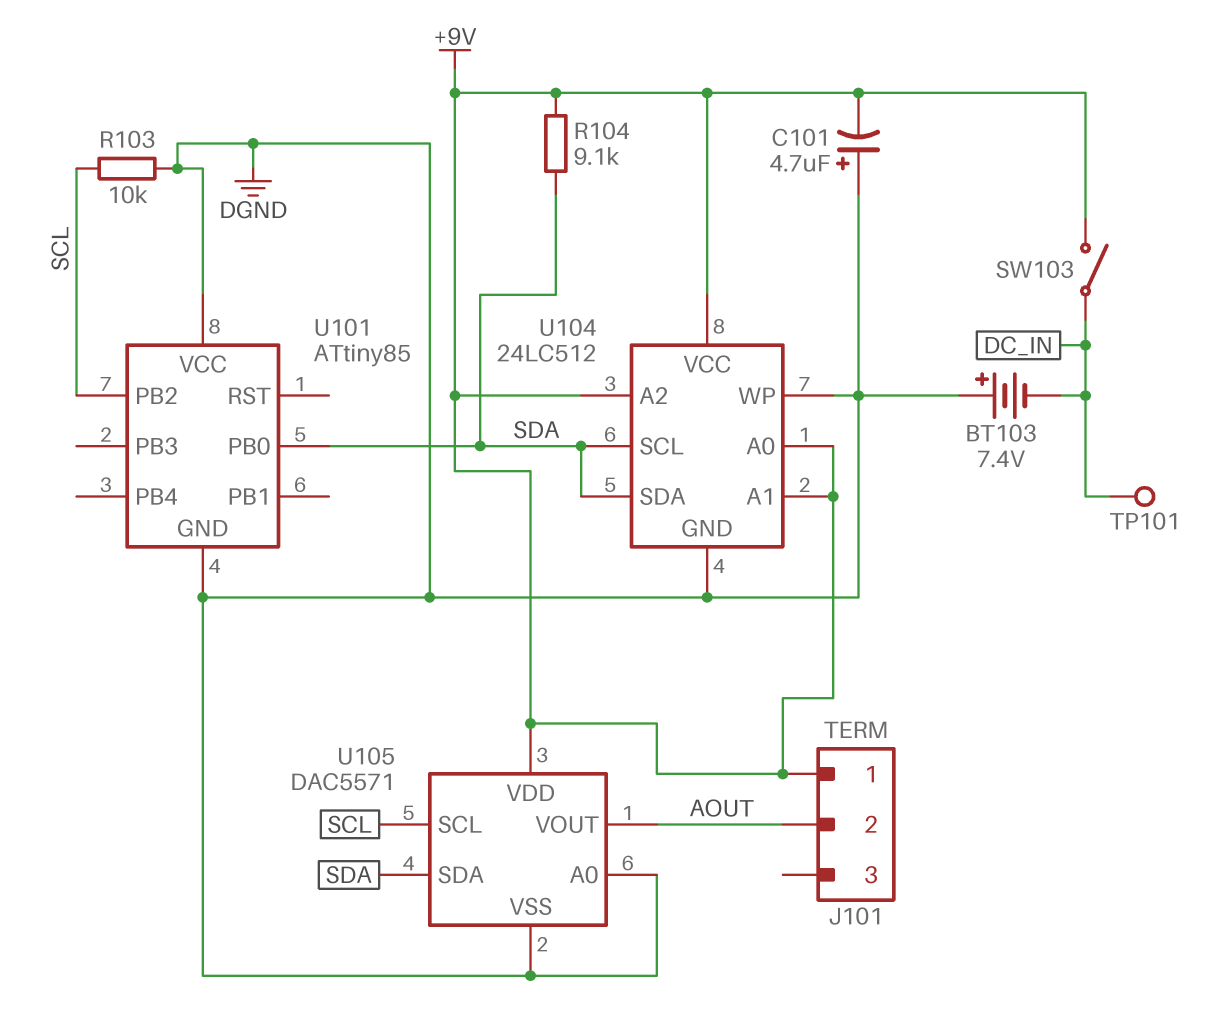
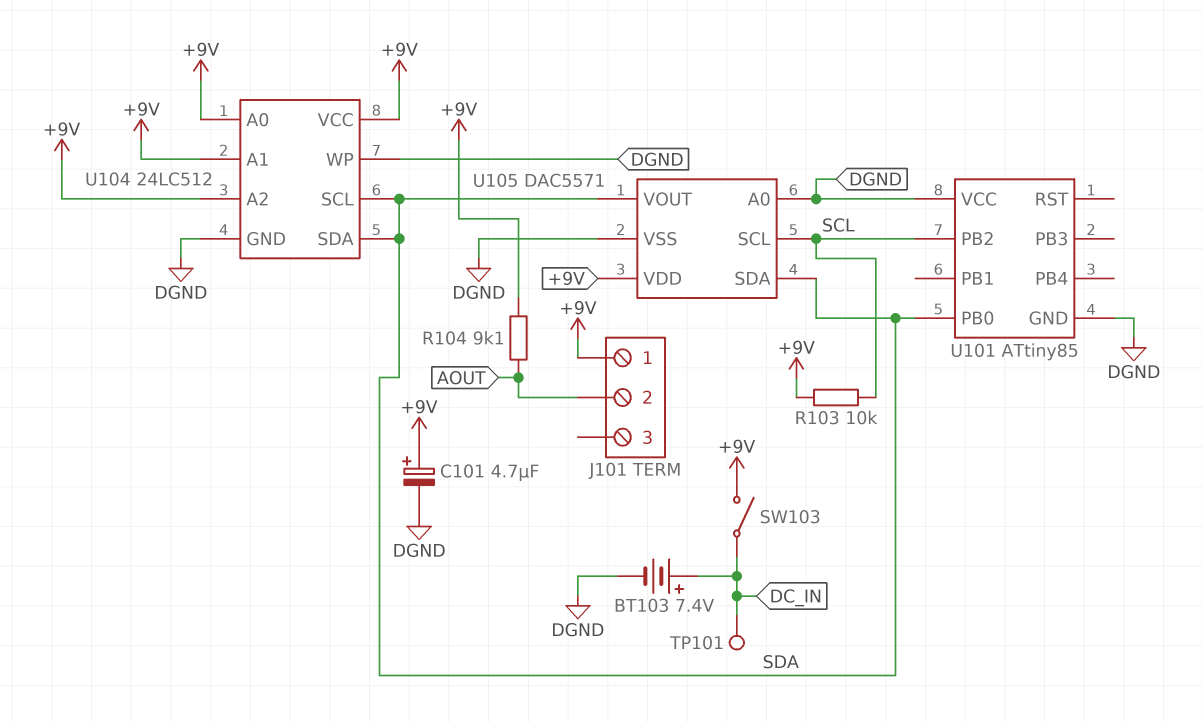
BT103: 7.4V (plus DGND, minus DC_IN) -> 7.4V (plus DC_IN, minus DGND)
C101: 4.7uF (plus DGND, minus +9V) -> 4.7uF (plus +9V, minus DGND)
R103: 10k (DGND, SCL) -> 10k (+9V, SCL)
R104: 9.1k (+9V, SDA) -> 9.1k (+9V, AOUT)
U105 pin VOUT: AOUT -> SDA

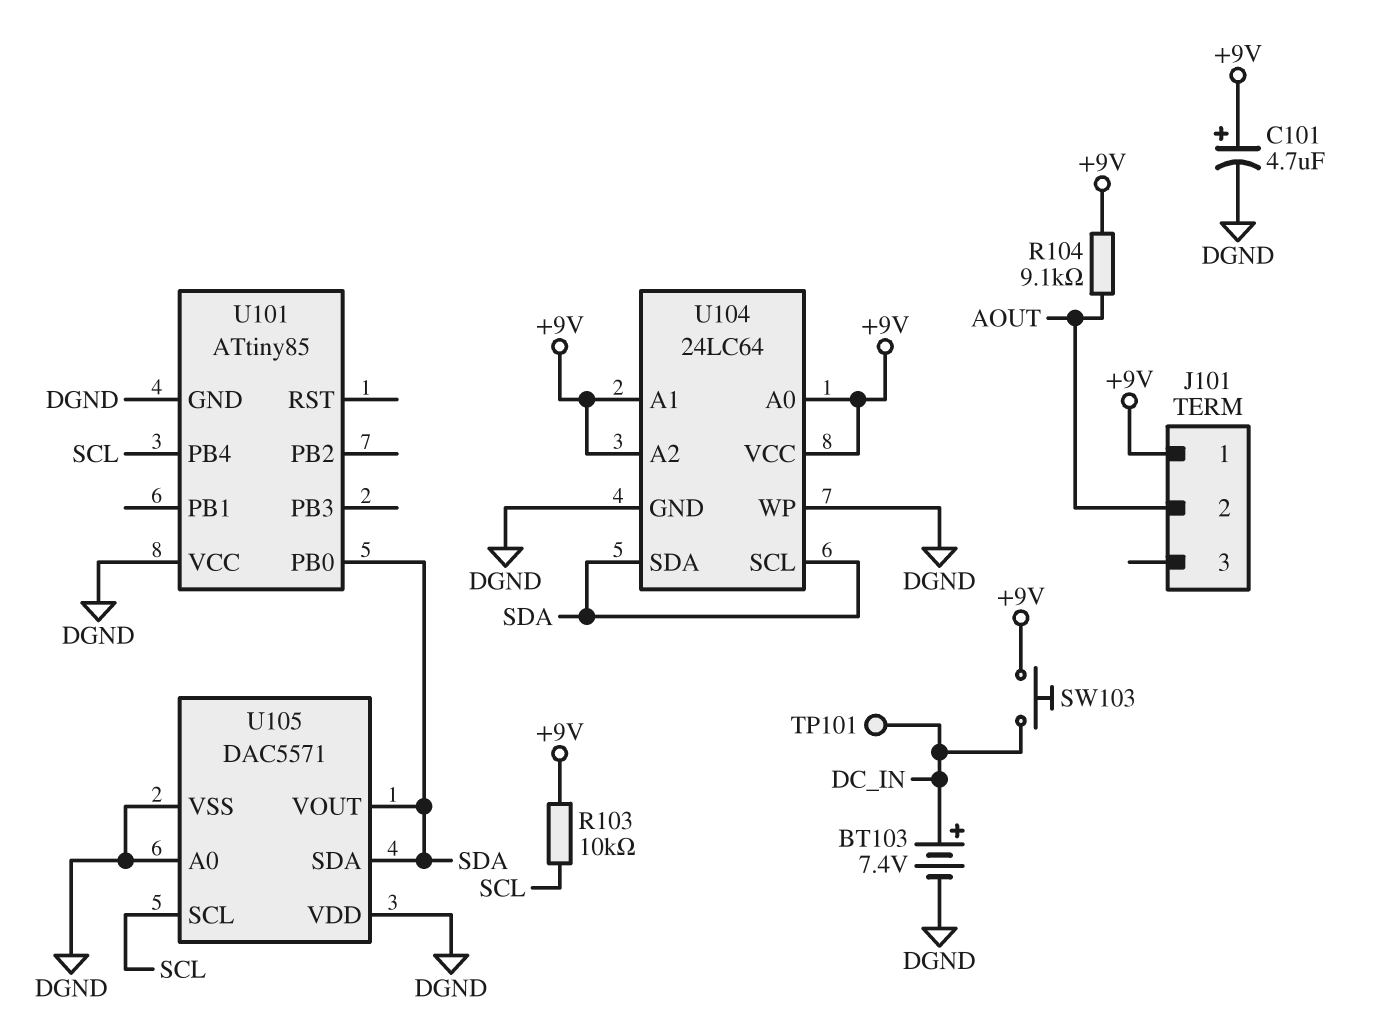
SW103: switch (+9V, DC_IN) -> button (+9V, DC_IN)
U101 pin PB2: SCL -> none
U101 pin PB4: none -> SCL
U104: 24LC512 -> 24LC64
U105 pin VDD: +9V -> DGND

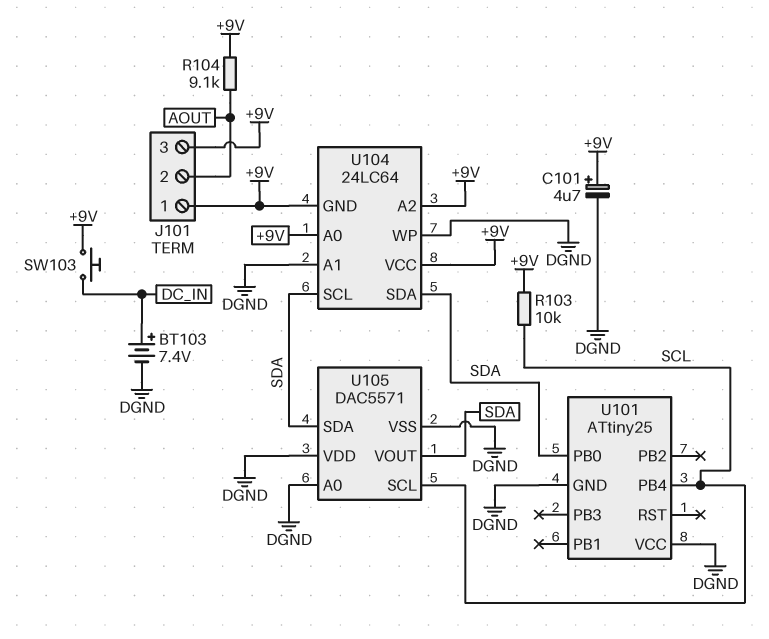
J101 pin 3: none -> +9V
TP101: test point (DC_IN) -> none
U101: ATtiny85 -> ATtiny25
U104 pin A1: +9V -> DGND
U104 pin GND: DGND -> +9V

